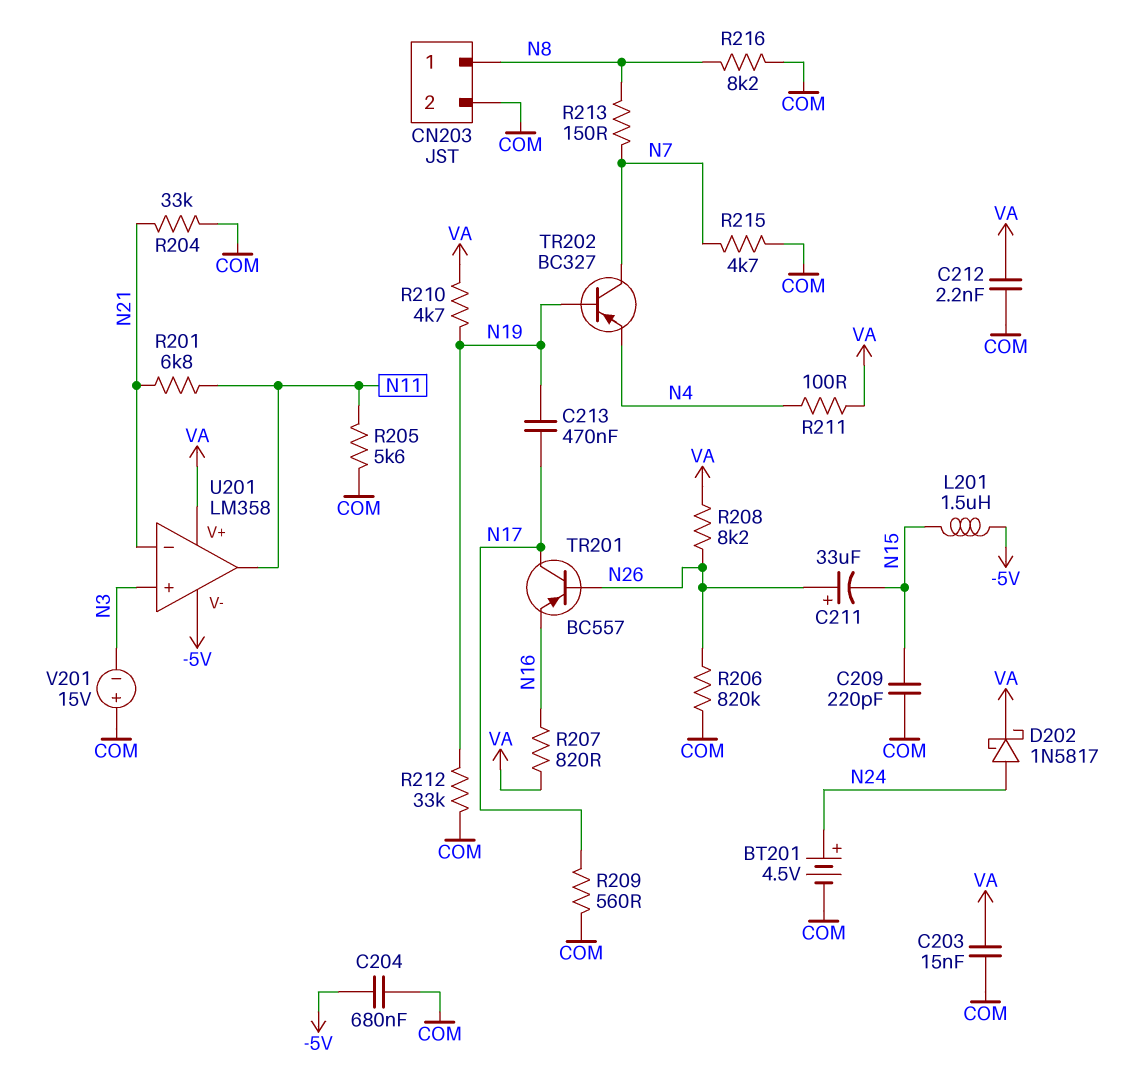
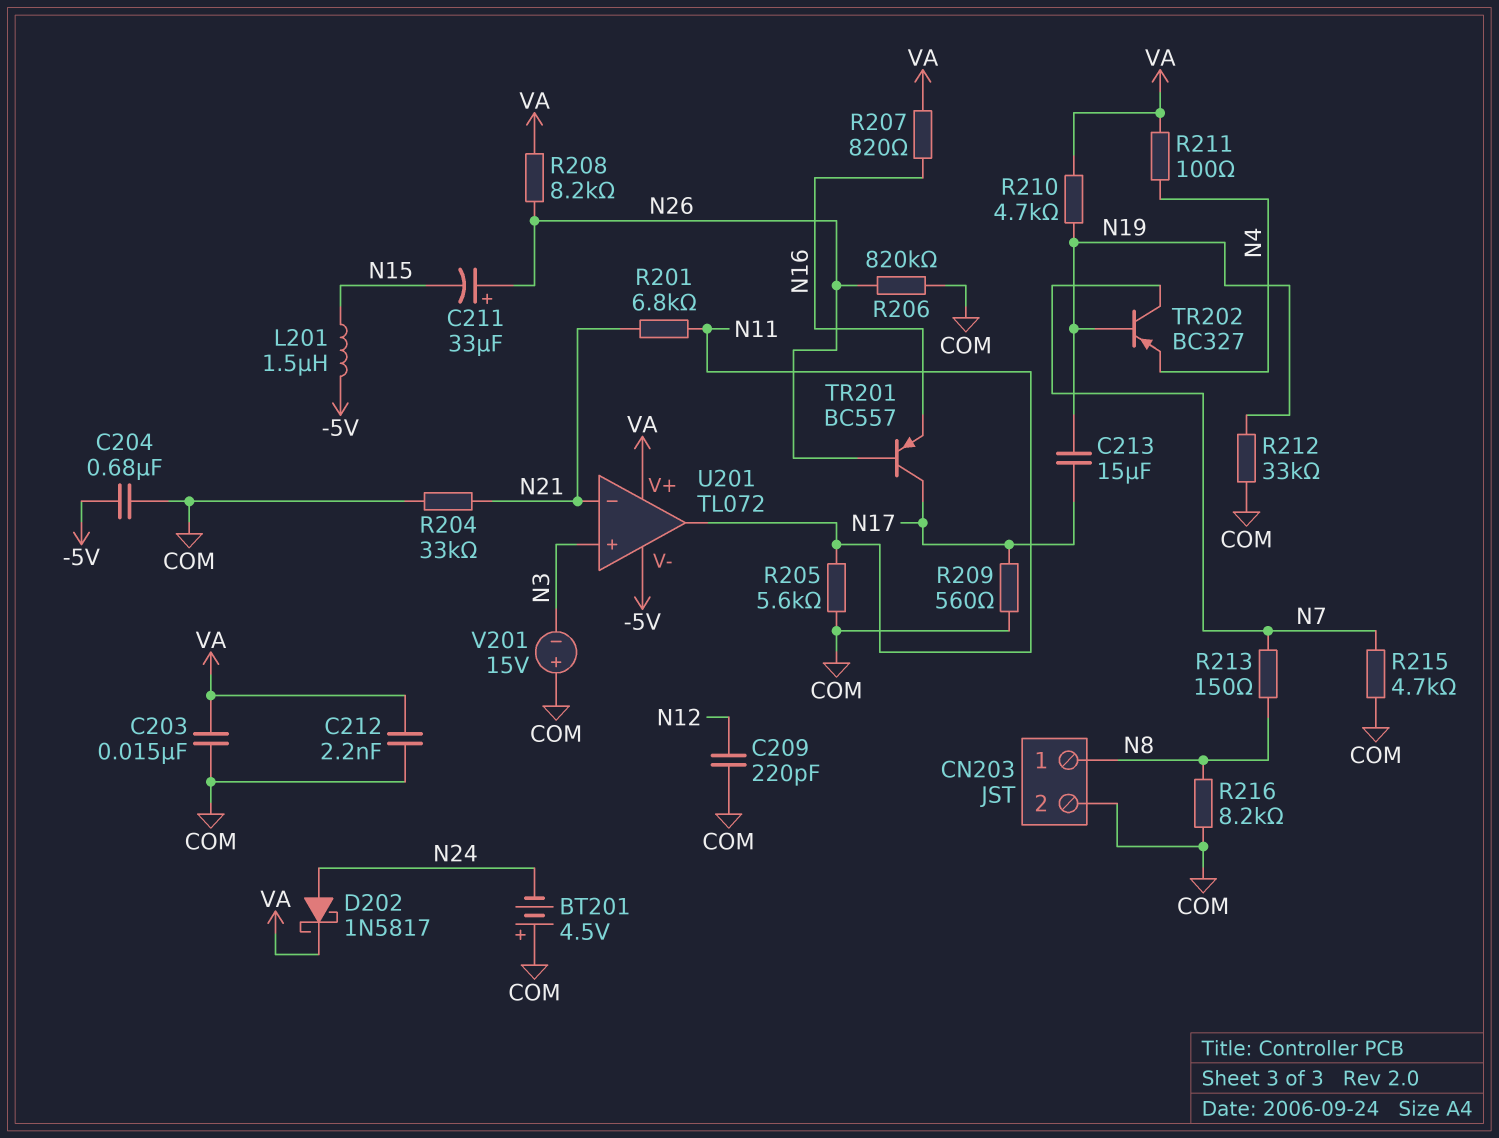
BT201: 4.5V (plus N24, minus COM) -> 4.5V (plus COM, minus N24)
C209: 220pF (COM, N15) -> 220pF (COM, N12)
C213: 470nF (N17, N19) -> 15uF (N17, N19)
U201: LM358 -> TL072

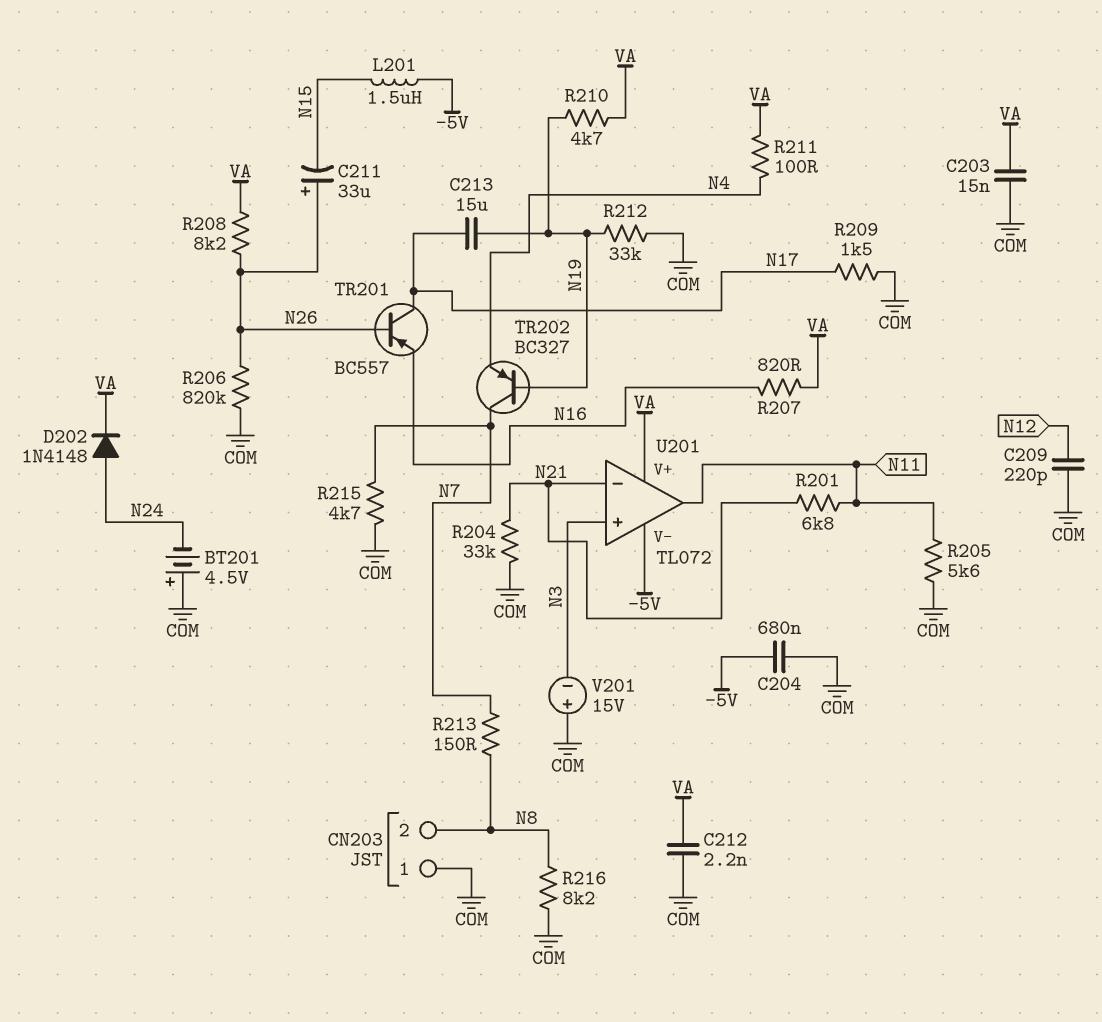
CN203 pin 1: N8 -> COM
CN203 pin 2: COM -> N8
D202: schottky 1N5817 (A N24, K VA) -> diode 1N4148 (A N24, K VA)
R209: 560 (COM, N17) -> 1.5k (COM, N17)

